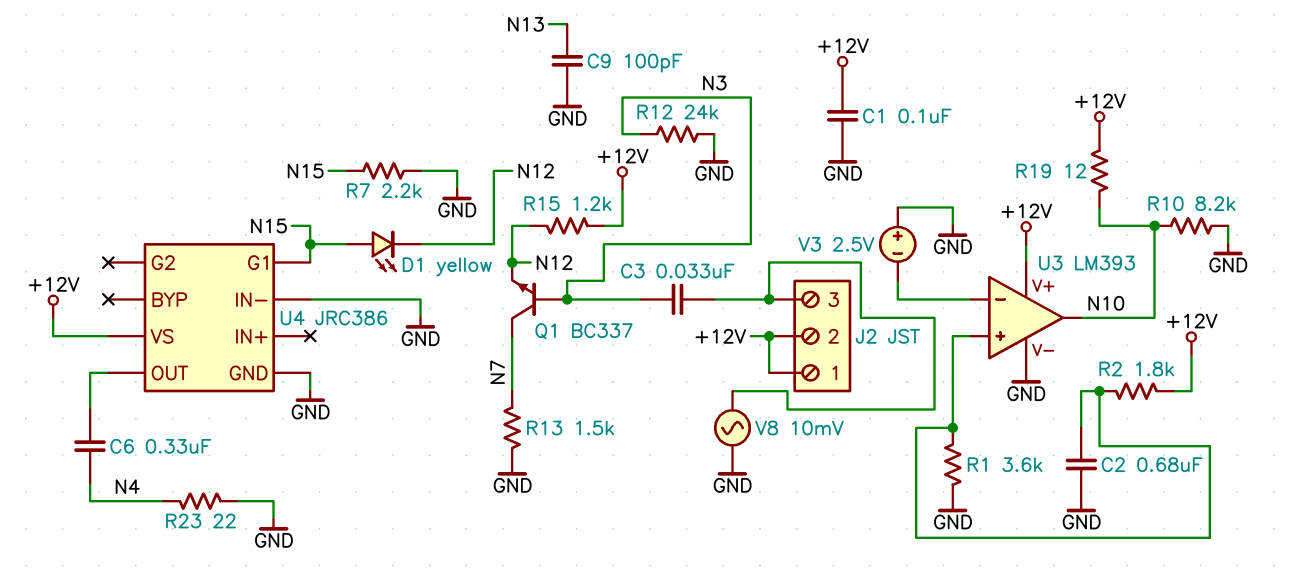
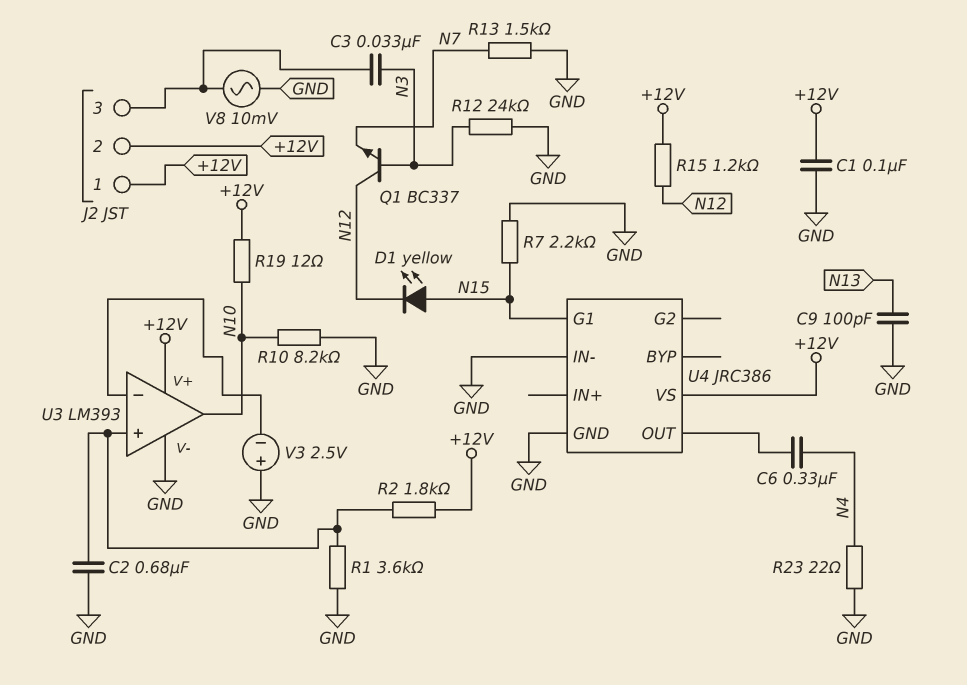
Q1: NPN BC337 (B N3, C N7, E N12) -> NPN BC337 (B N3, C N12, E N7)

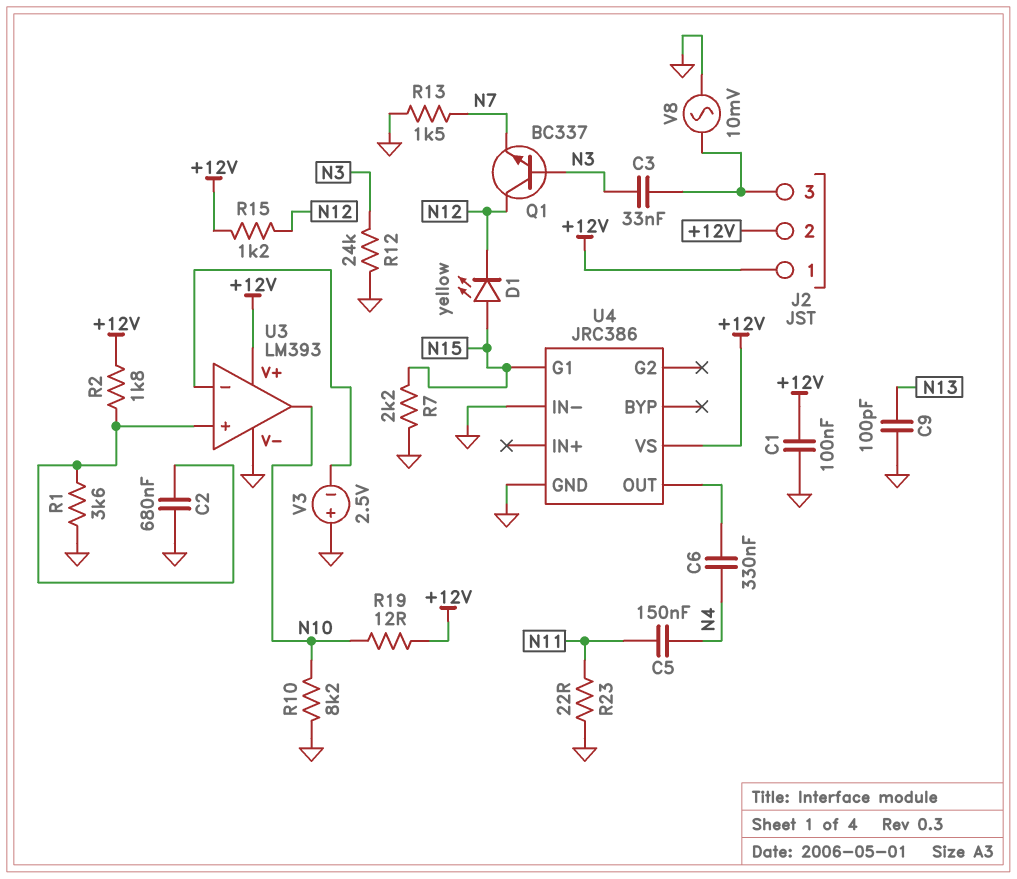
C5: none -> 150nF (N4, N11)
R23: 22 (GND, N4) -> 22 (GND, N11)

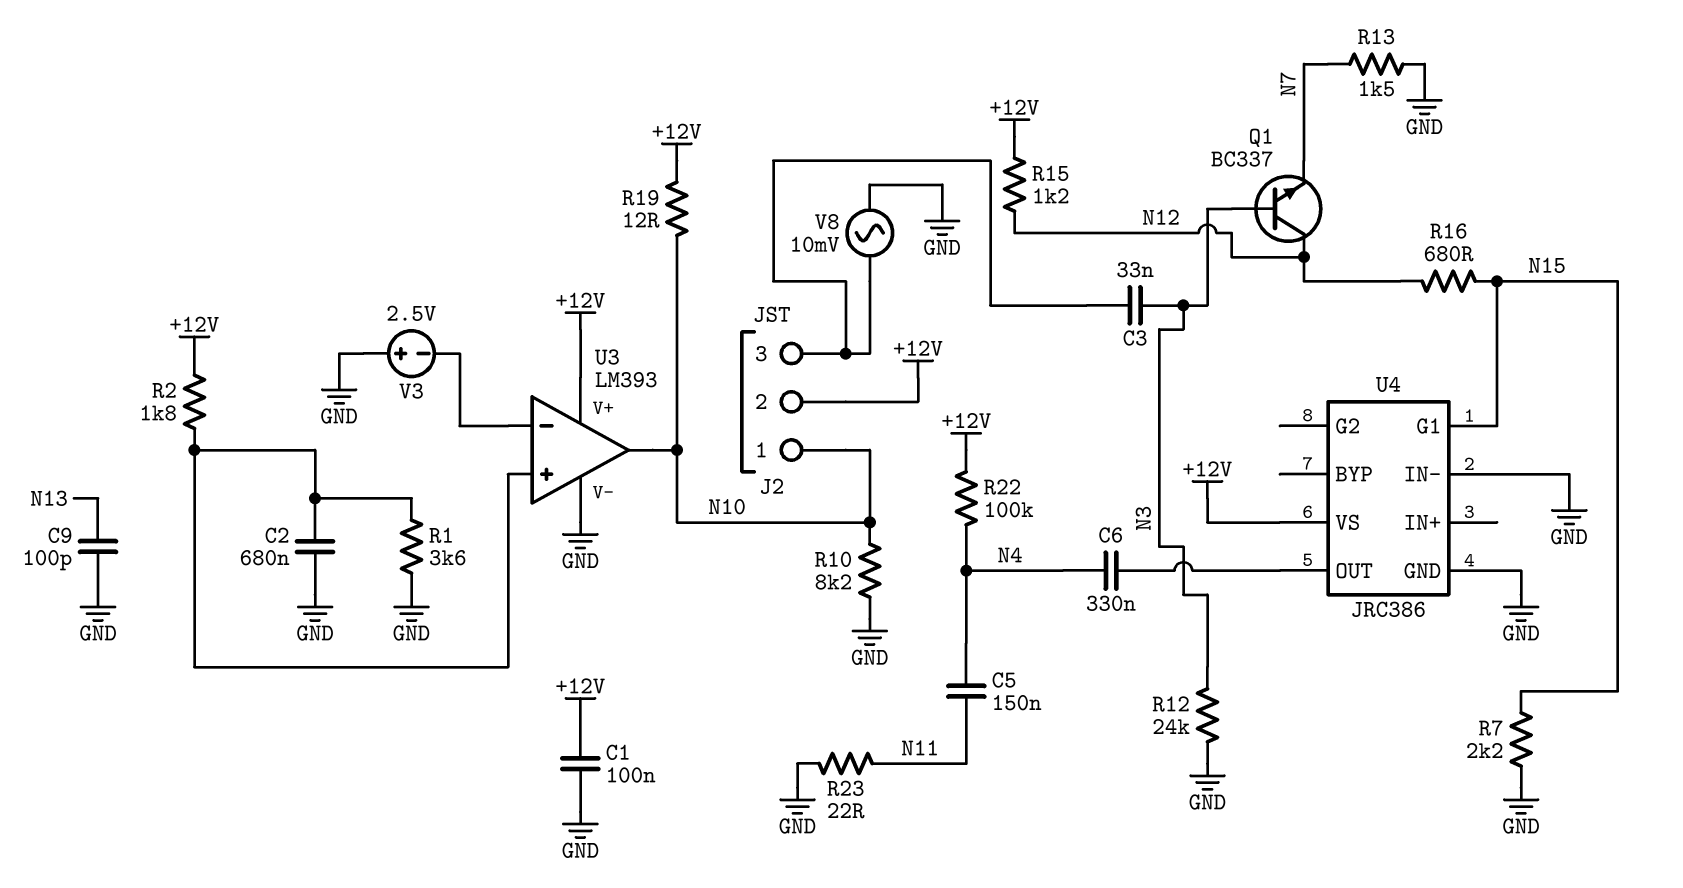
D1: LED yellow (A N15, K N12) -> none
J2 pin 1: +12V -> N10
R16: none -> 680 (N12, N15)
R22: none -> 100k (+12V, N4)

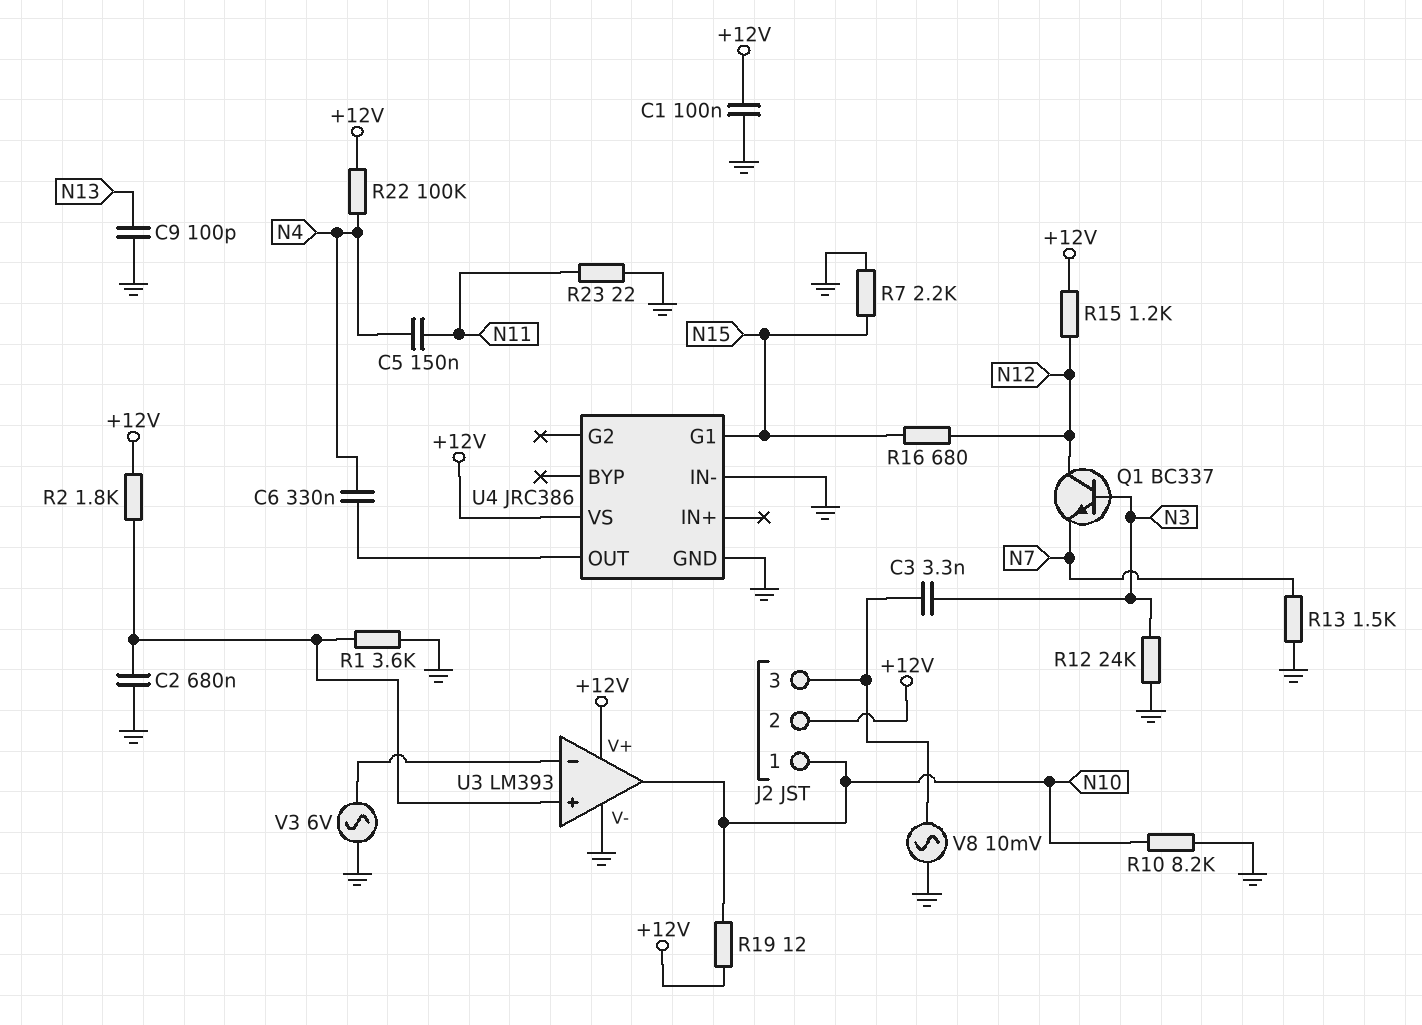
C3: 33nF (J2/3, N3) -> 3.3nF (J2/3, N3)
V3: 2.5V (plus GND, minus U3/in-) -> AC 6V (GND, U3/in-)

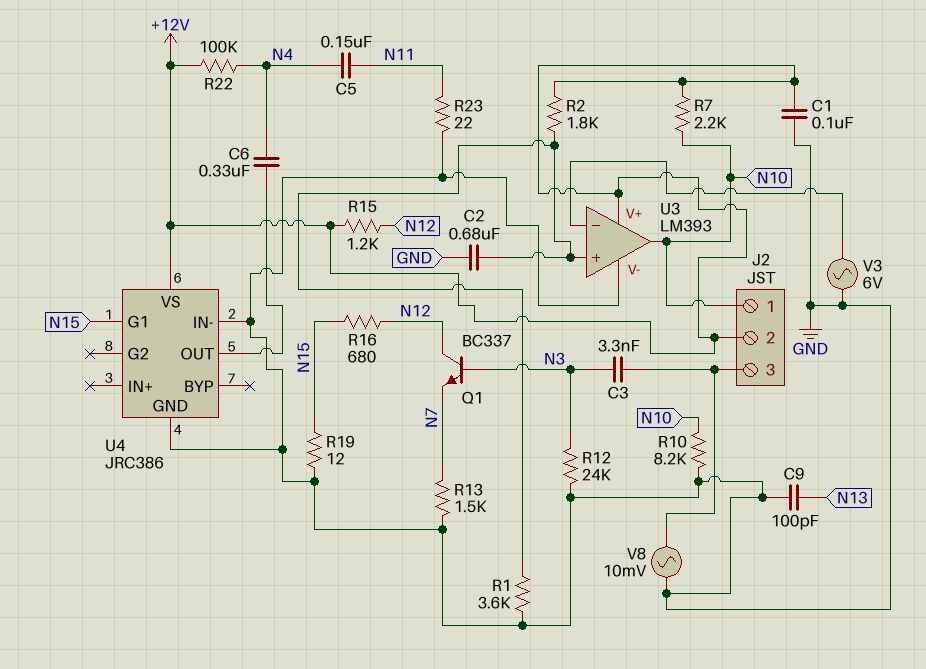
R7: 2.2k (GND, N15) -> 2.2k (+12V, N10)
R19: 12 (+12V, N10) -> 12 (GND, N15)

